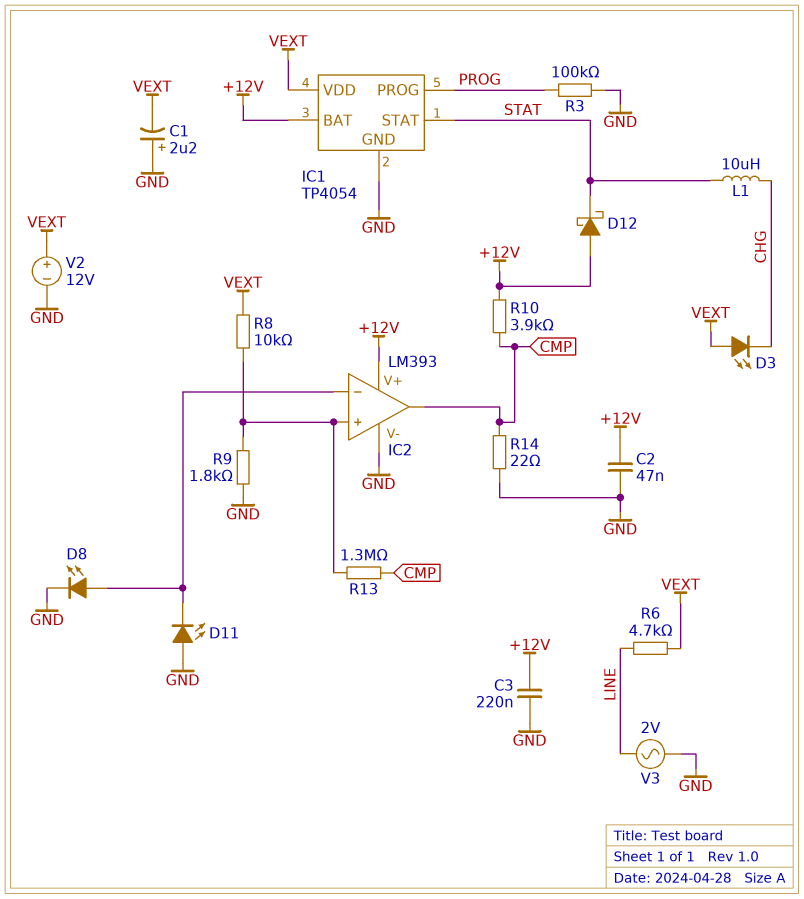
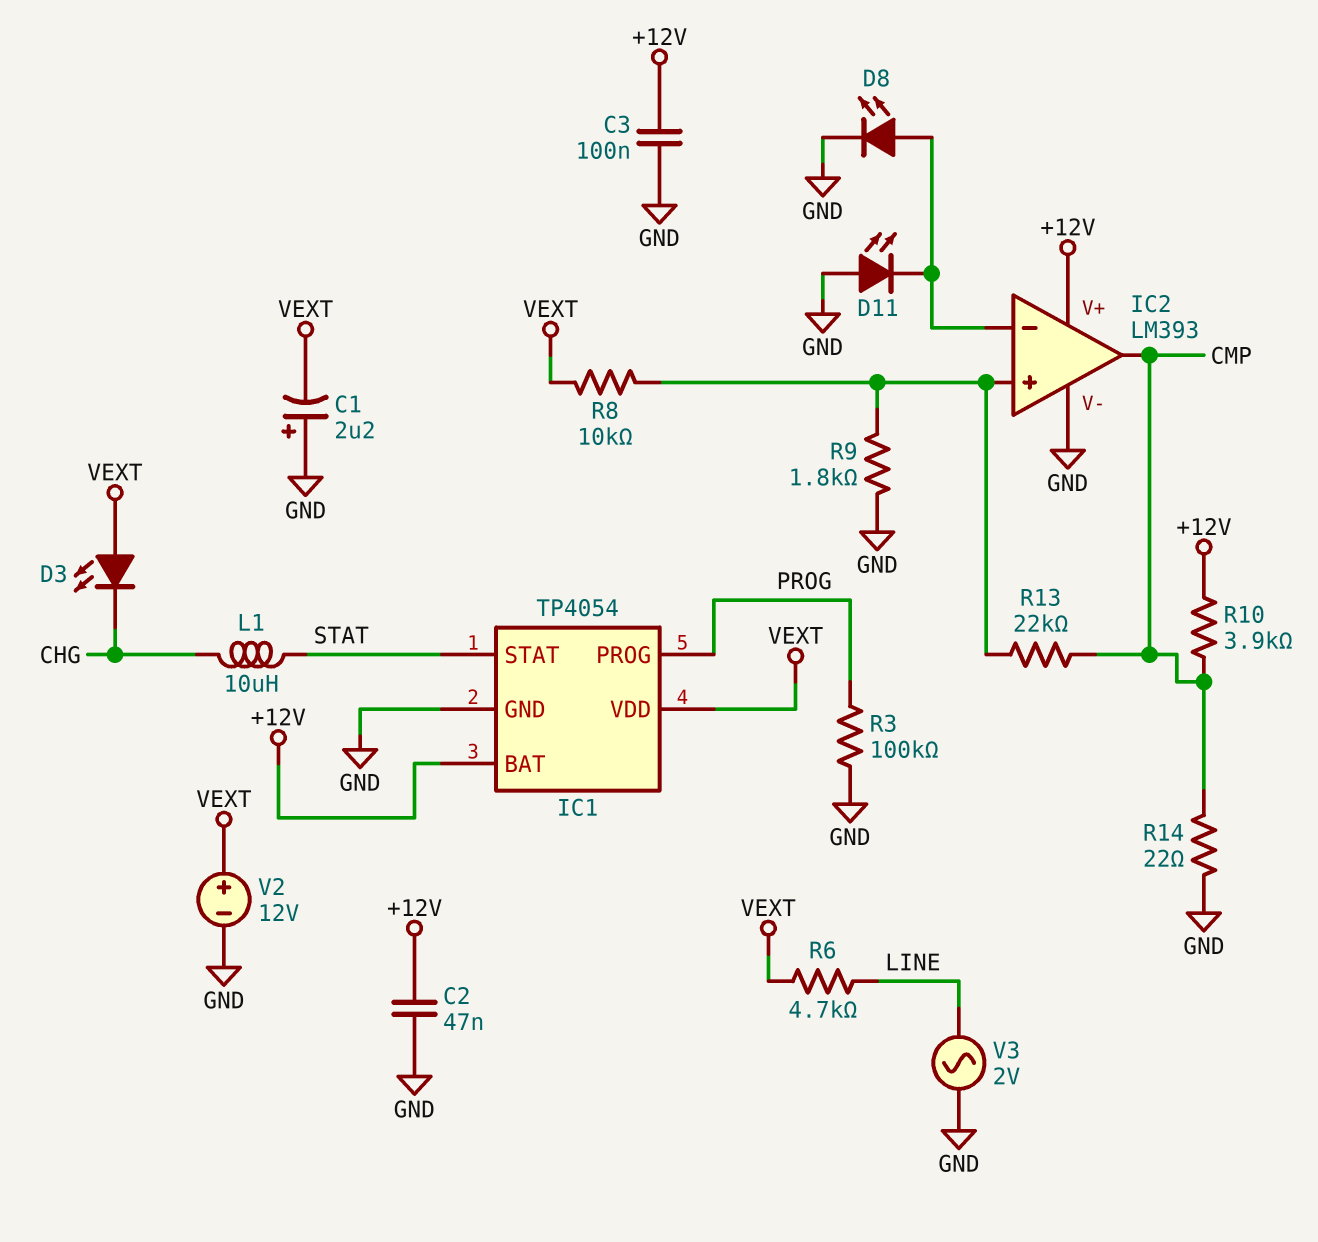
C3: 220nF (+12V, GND) -> 100nF (+12V, GND)
D12: schottky (A +12V, K STAT) -> none
R13: 1.3M (CMP, IC2/in+) -> 22k (CMP, IC2/in+)

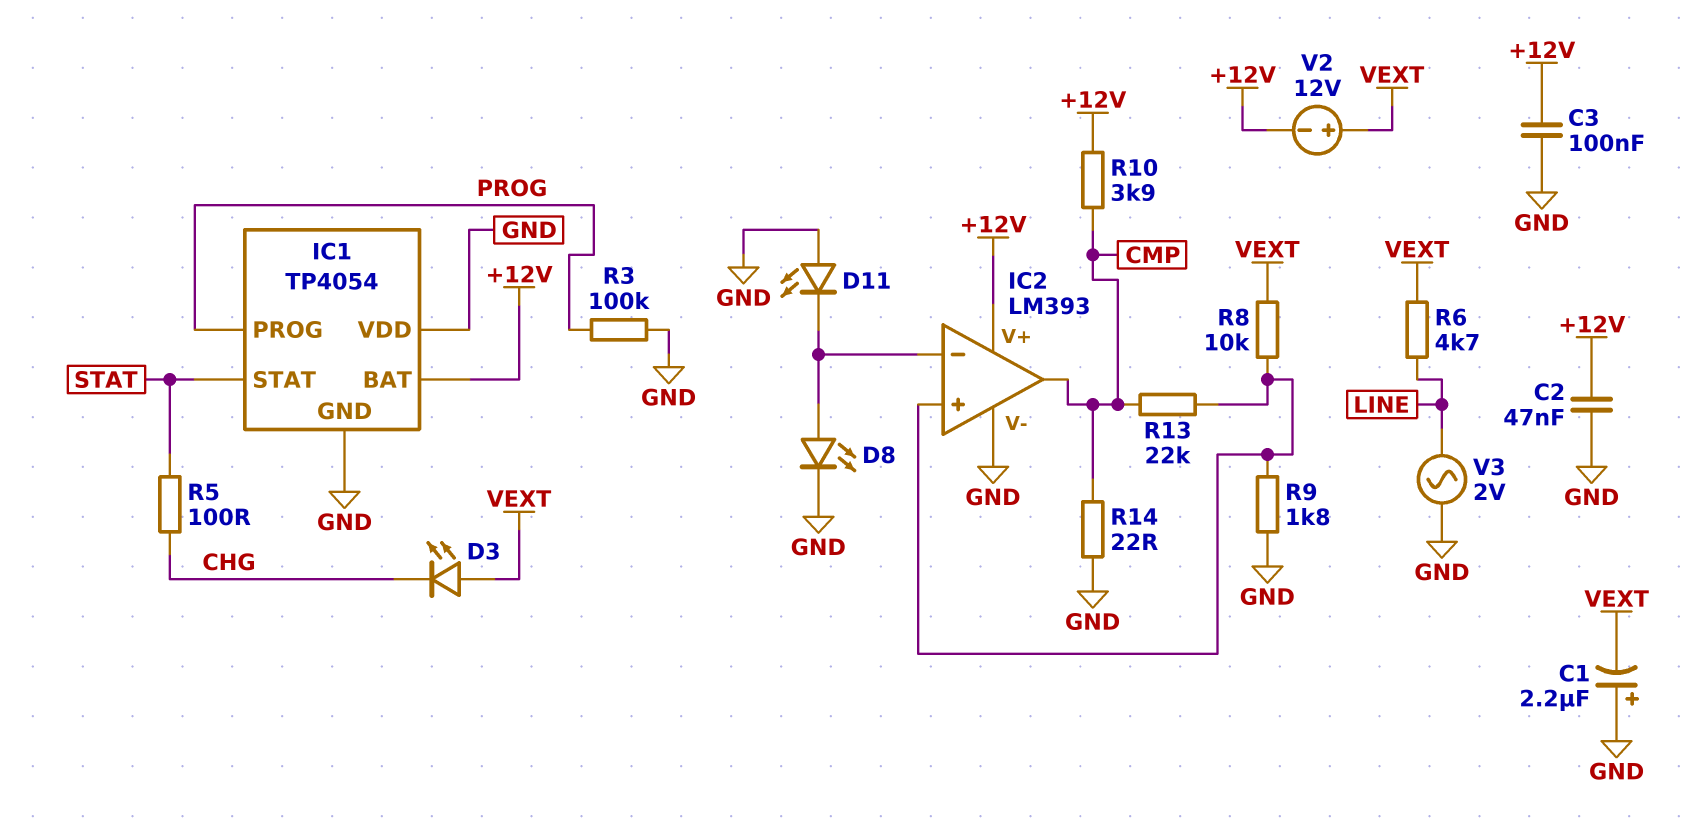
IC1 pin VDD: VEXT -> GND
L1: 10uH (CHG, STAT) -> none
R5: none -> 100 (CHG, STAT)
V2: 12V (plus VEXT, minus GND) -> 12V (plus VEXT, minus +12V)

